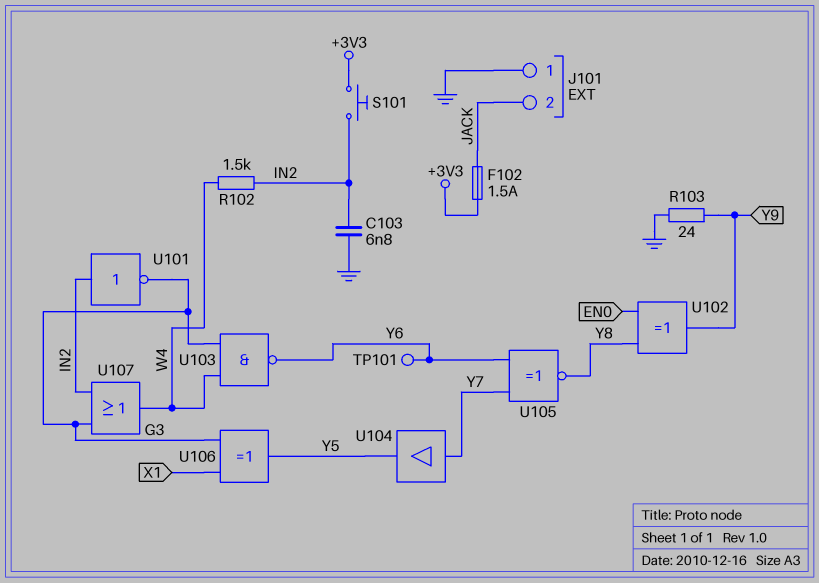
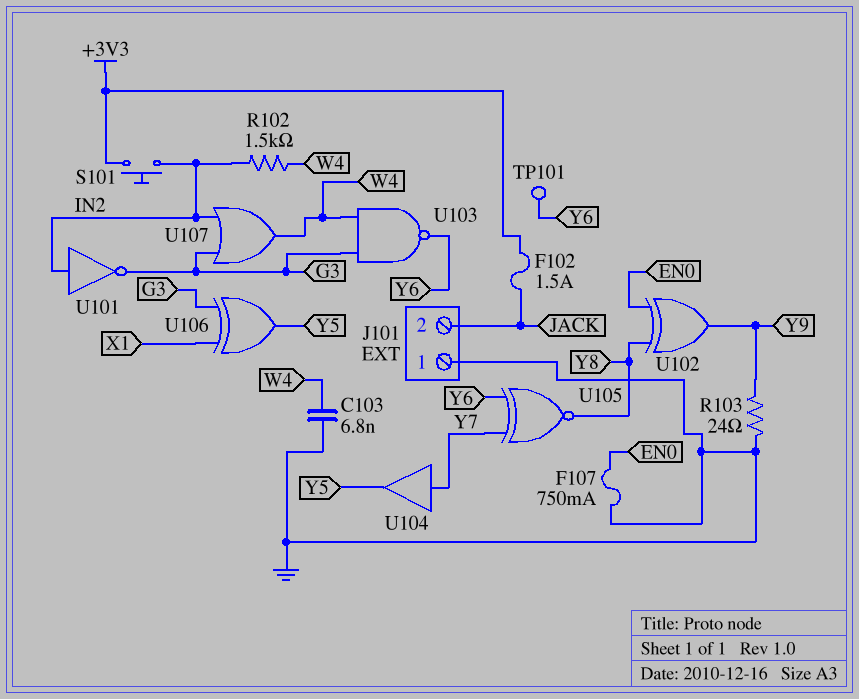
C103: 6.8nF (GND, IN2) -> 6.8nF (GND, W4)
F107: none -> 750mA (EN0, GND)

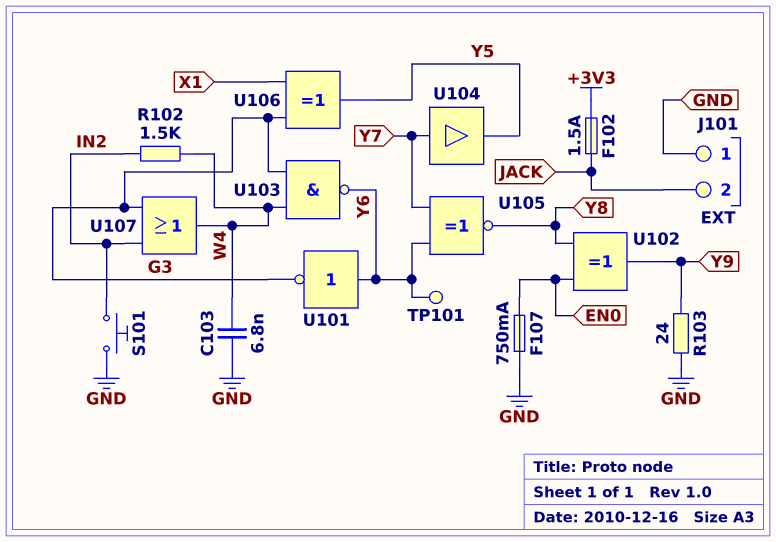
S101: button (+3V3, IN2) -> button (GND, IN2)
U101: NOT (in IN2, out G3) -> NOT (in Y6, out G3)

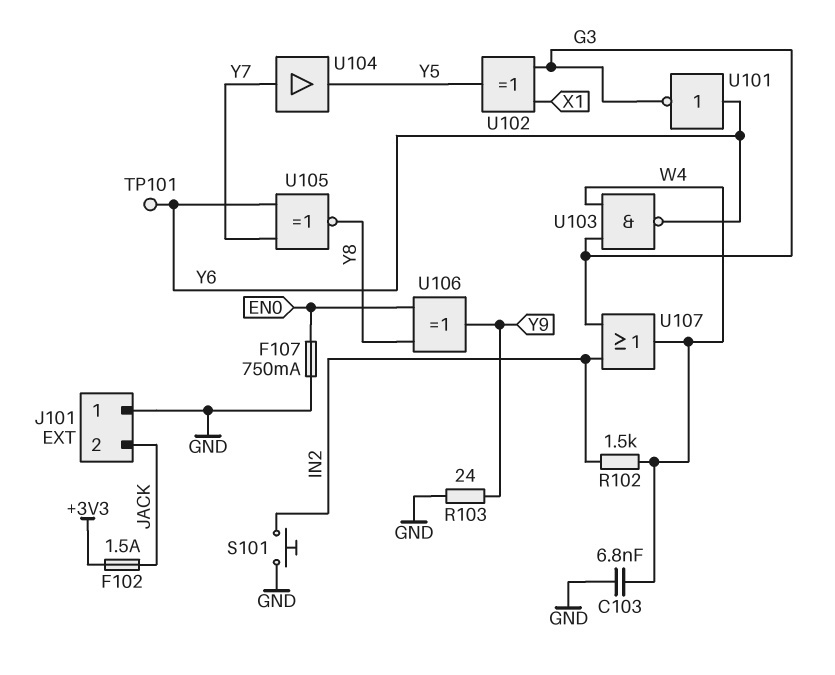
U102: XOR (in EN0, in Y8, out Y9) -> XOR (in G3, in X1, out Y5)
U106: XOR (in G3, in X1, out Y5) -> XOR (in EN0, in Y8, out Y9)

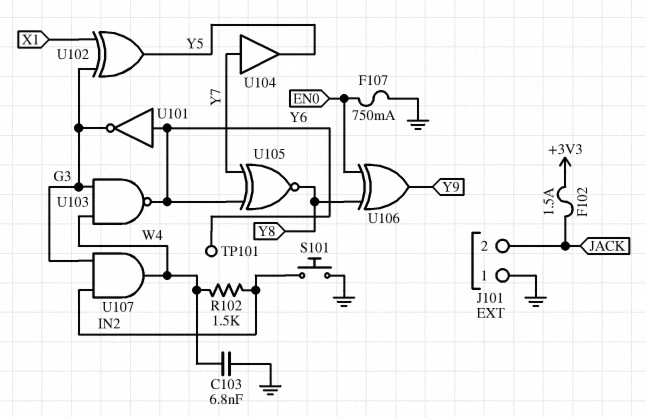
R103: 24 (GND, Y9) -> none
U107: OR (in G3, in IN2, out W4) -> AND (in G3, in IN2, out W4)

